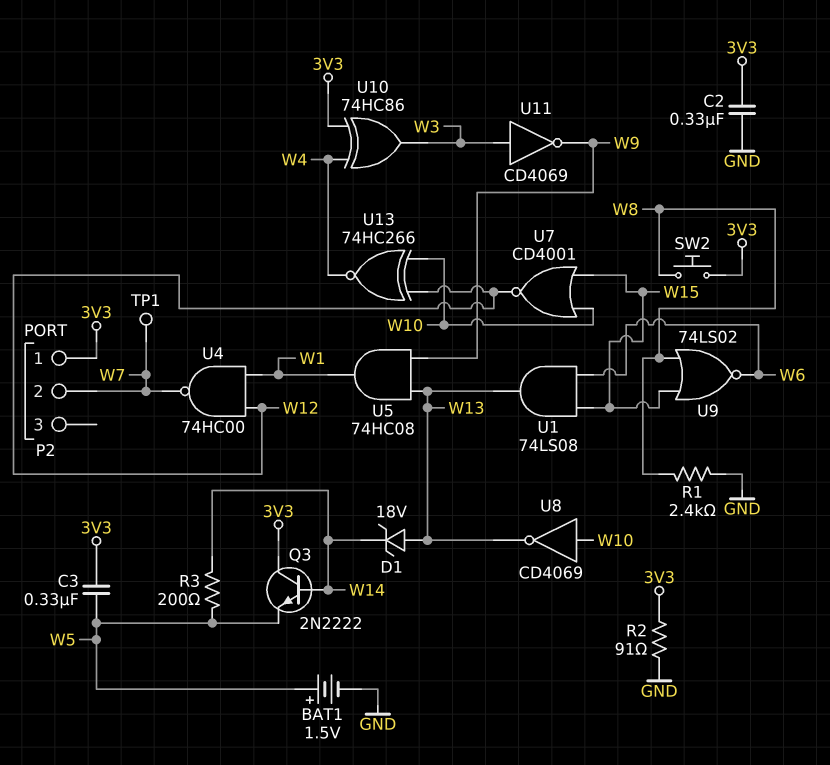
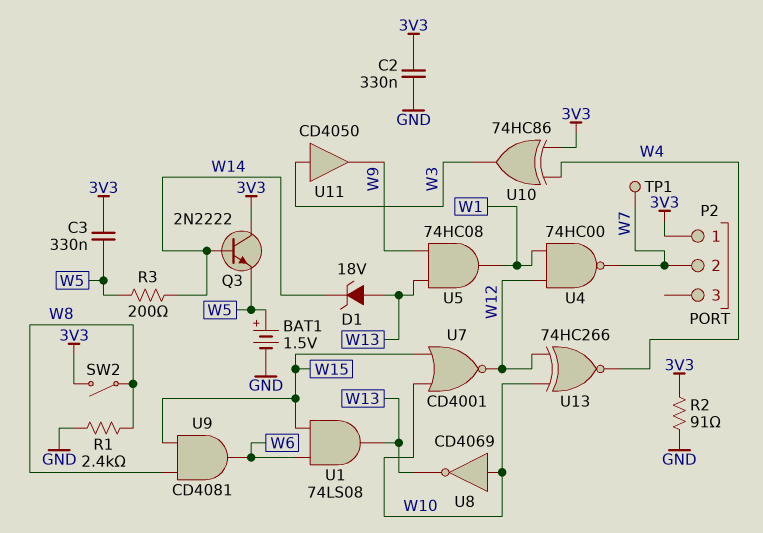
SW2: button (3V3, W8) -> switch (3V3, W8)
U9: NOR 74LS02 (in W8, in W15, out W6) -> AND CD4081 (in W8, in W15, out W6)
U11: NOT CD4069 (in W3, out W9) -> buffer CD4050 (in W3, out W9)

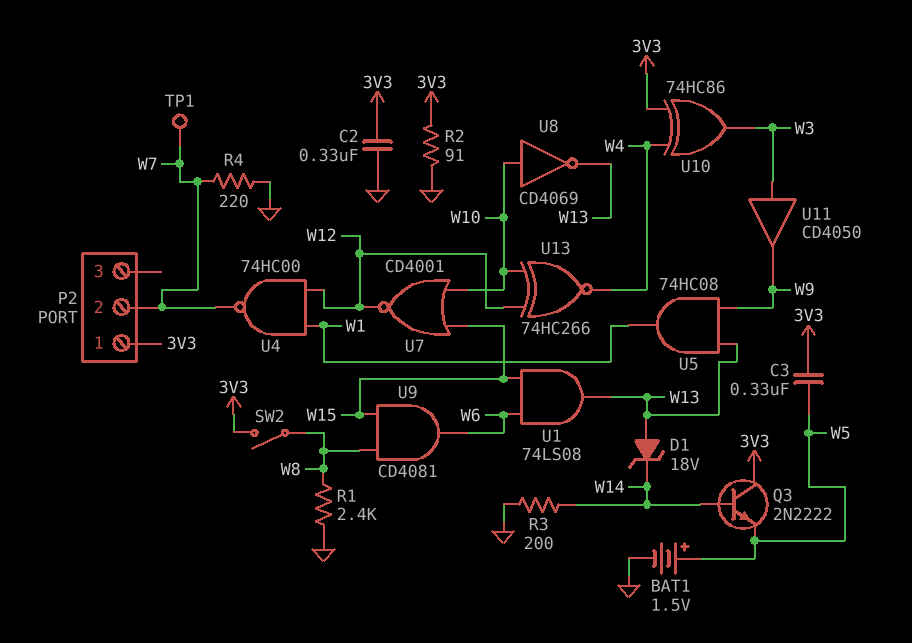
R3: 200 (W5, W14) -> 200 (GND, W14)
R4: none -> 220 (GND, W7)

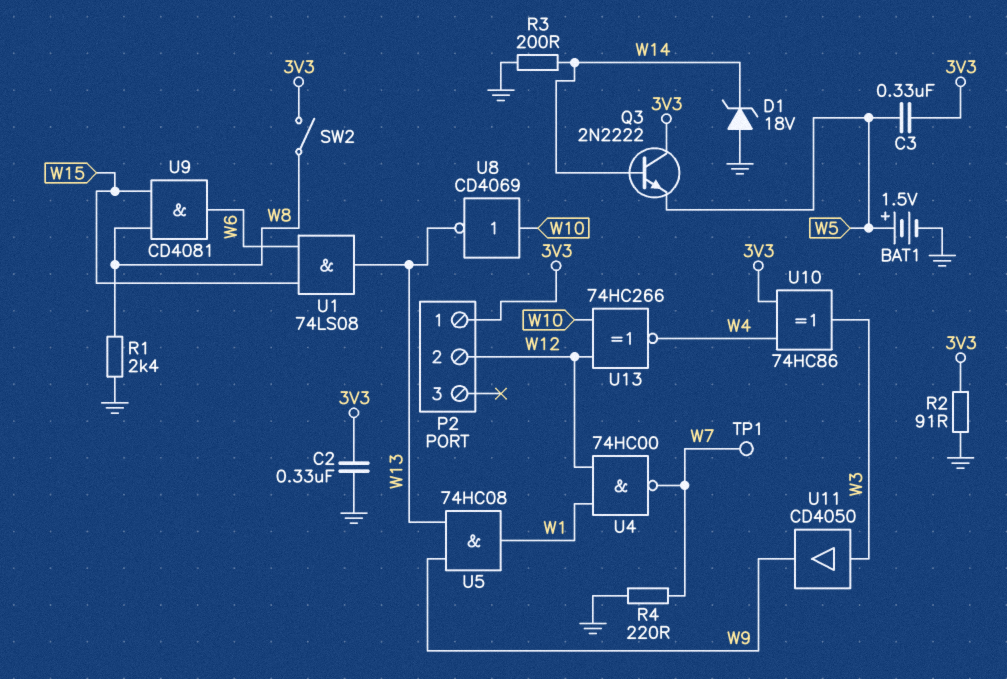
D1: zener 18V (A W13, K W14) -> zener 18V (A GND, K W14)
P2 pin 2: W7 -> W12
U7: NOR CD4001 (in W10, in W15, out W12) -> none

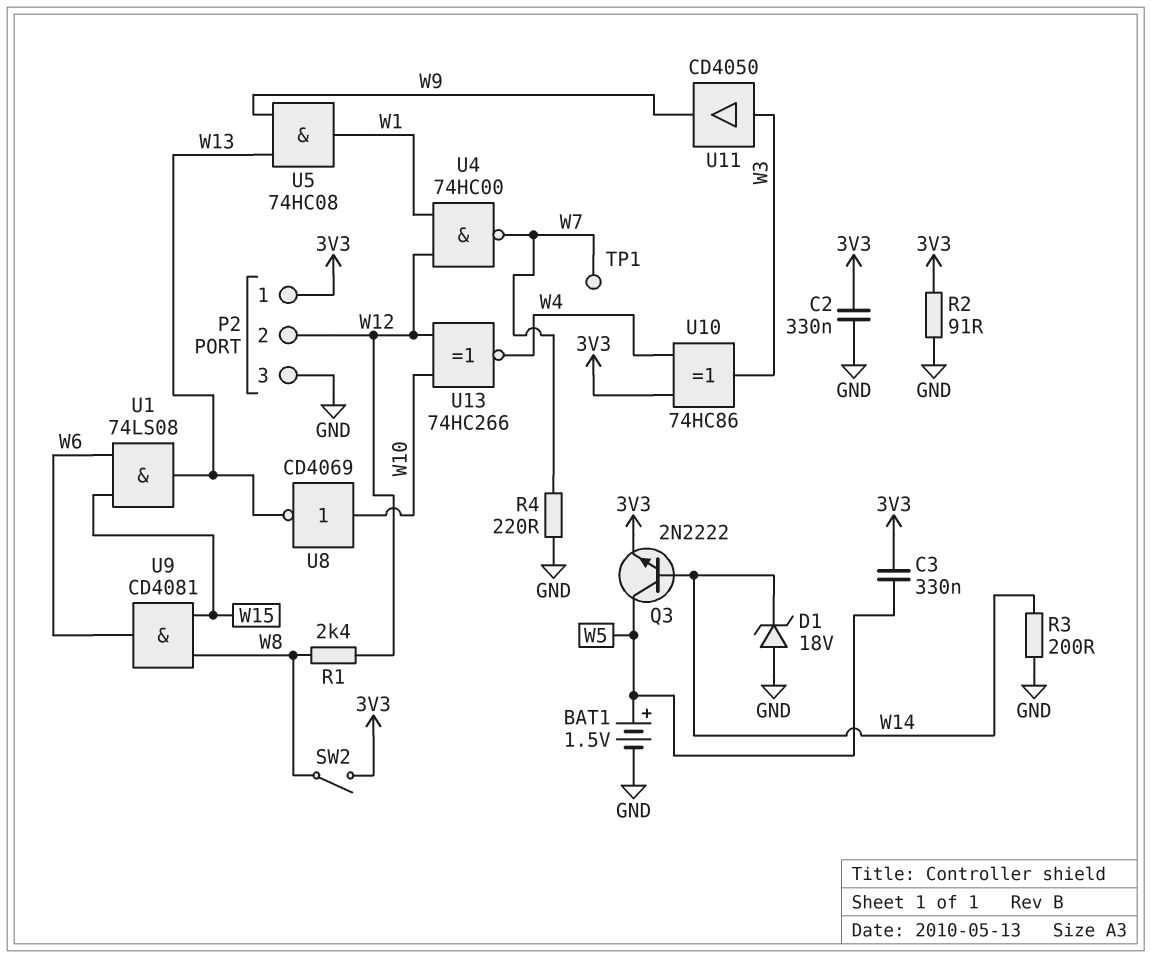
P2 pin 3: none -> GND
Q3: NPN 2N2222 (B W14, C 3V3, E W5) -> NPN 2N2222 (B W14, C W5, E 3V3)
R1: 2.4k (GND, W8) -> 2.4k (W8, W12)

